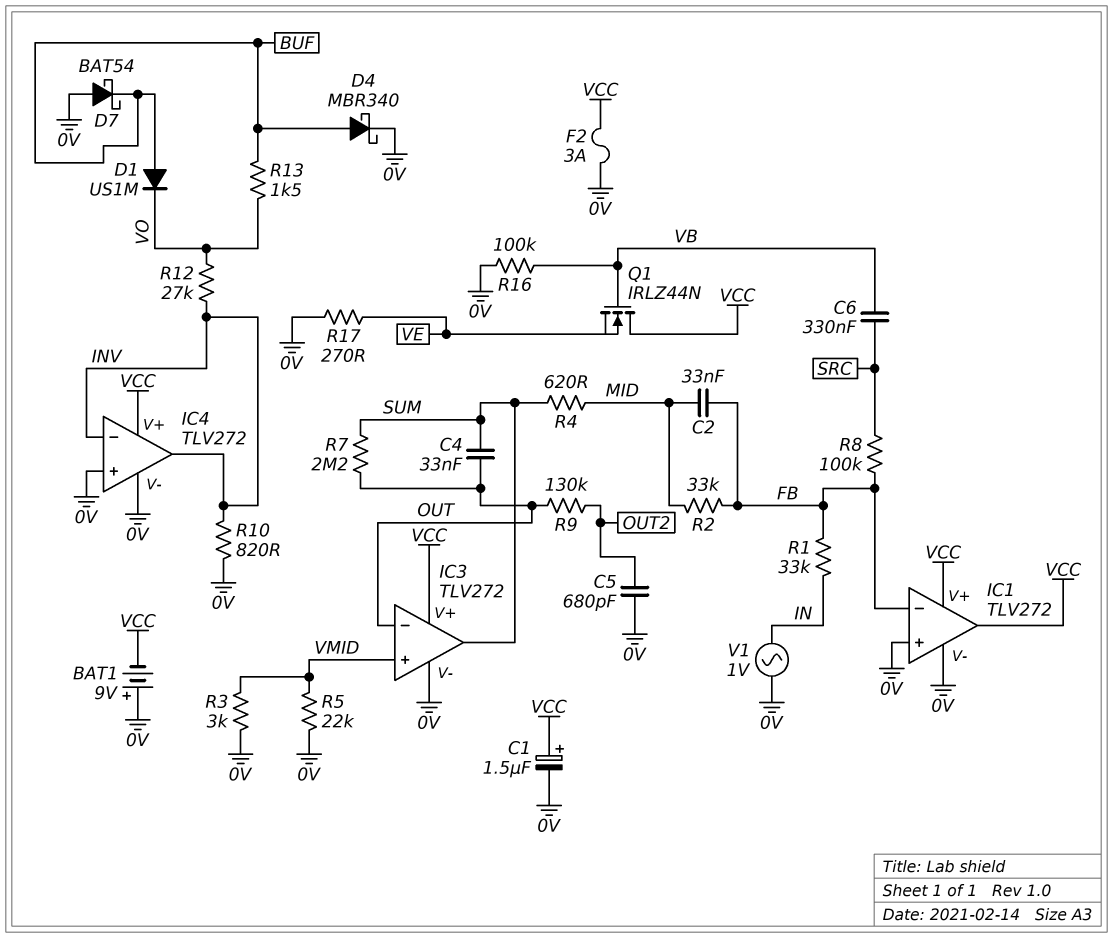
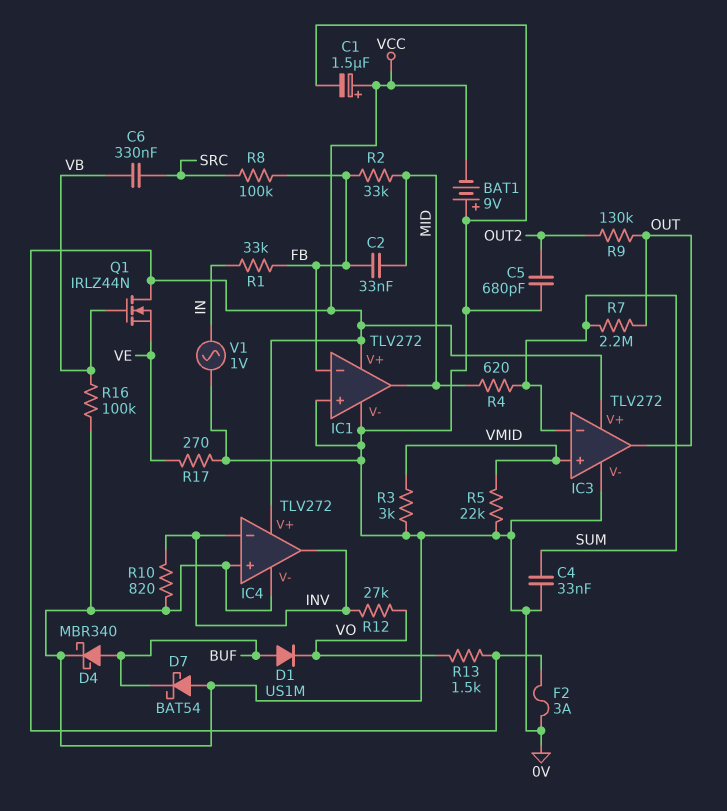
C4: 33nF (OUT, SUM) -> 33nF (0V, SUM)
IC1 pin out: VCC -> MID
IC3 pin in-: OUT -> SUM
IC3 pin out: SUM -> OUT
R13: 1.5k (BUF, VO) -> 1.5k (VCC, VO)

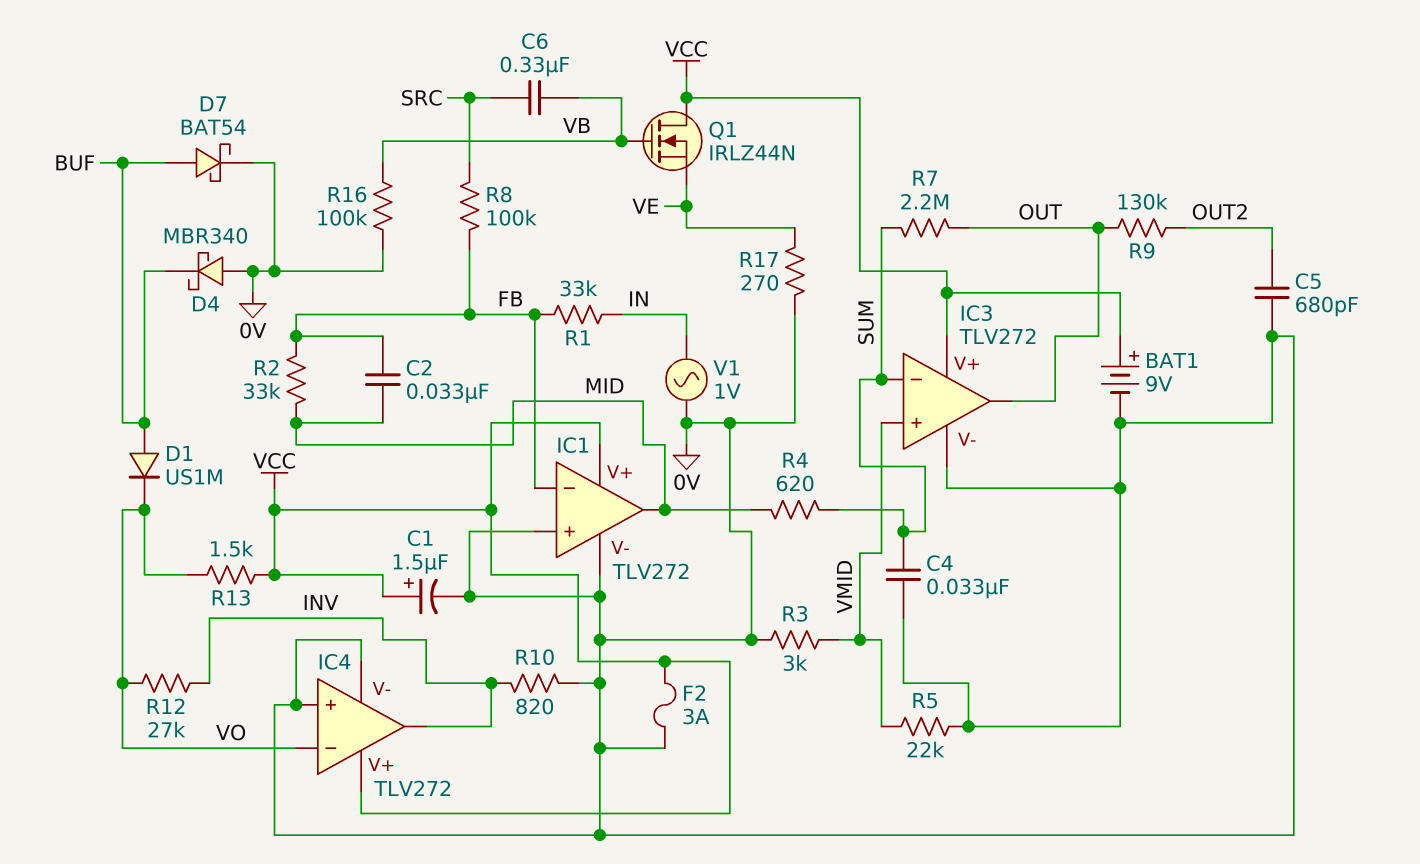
BAT1: 9V (plus 0V, minus VCC) -> 9V (plus VCC, minus 0V)
D4: schottky MBR340 (A BUF, K 0V) -> schottky MBR340 (A 0V, K BUF)
D7: schottky BAT54 (A 0V, K BUF) -> schottky BAT54 (A BUF, K 0V)
IC4 pin in-: INV -> VO

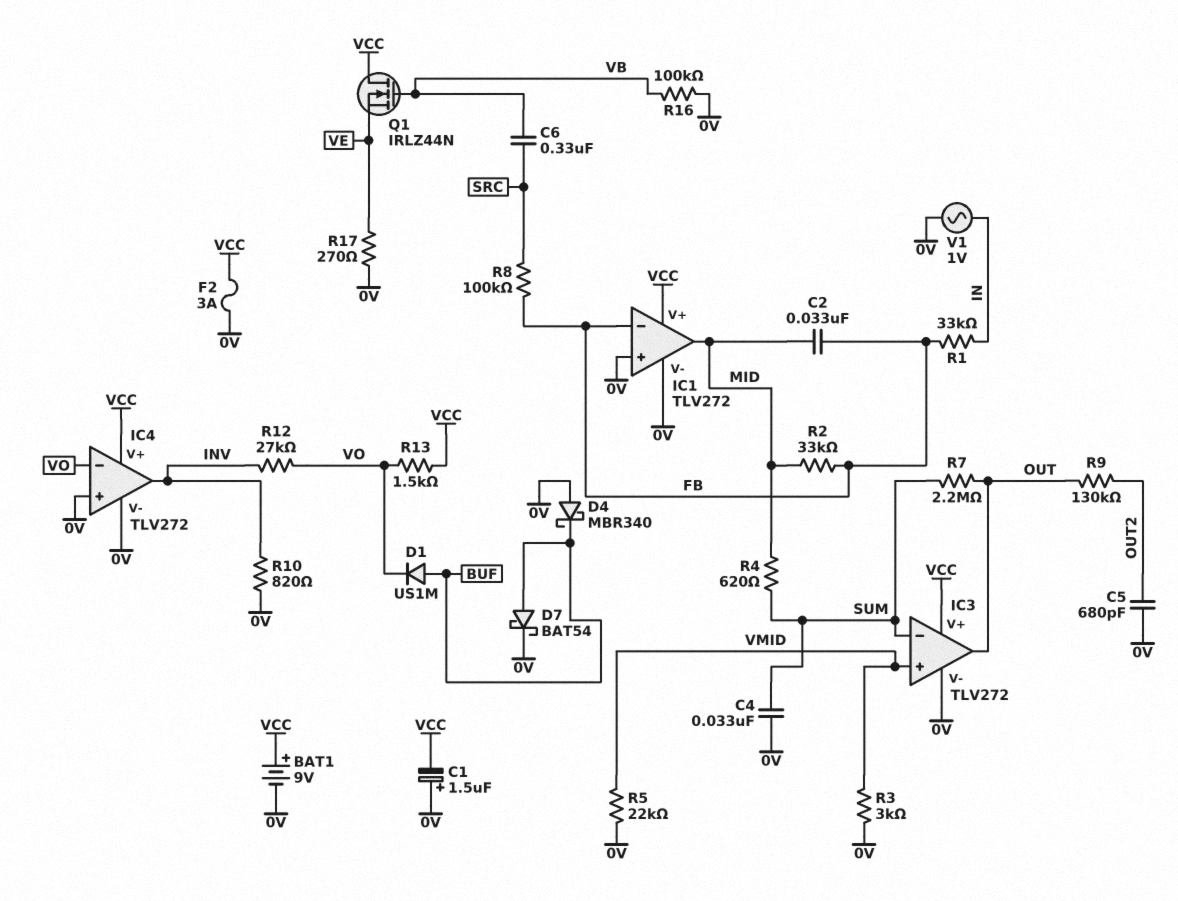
C1: 1.5uF (plus VCC, minus 0V) -> 1.5uF (plus 0V, minus VCC)

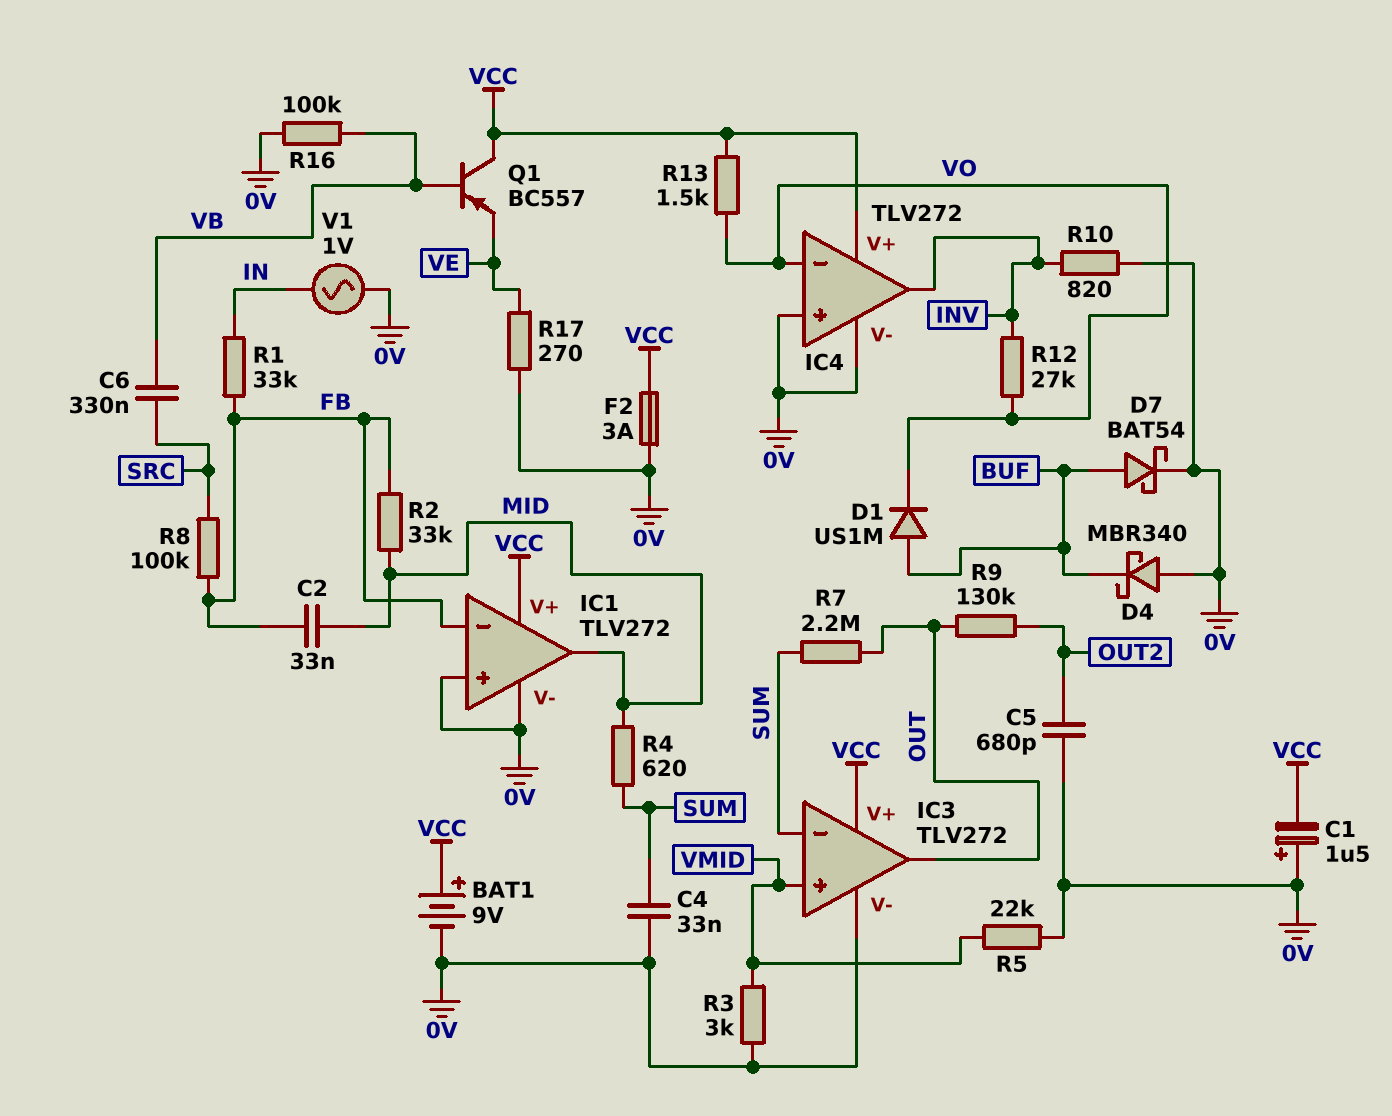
Q1: NMOS IRLZ44N (G VB, D VCC, S VE) -> PNP BC557 (B VB, C VCC, E VE)

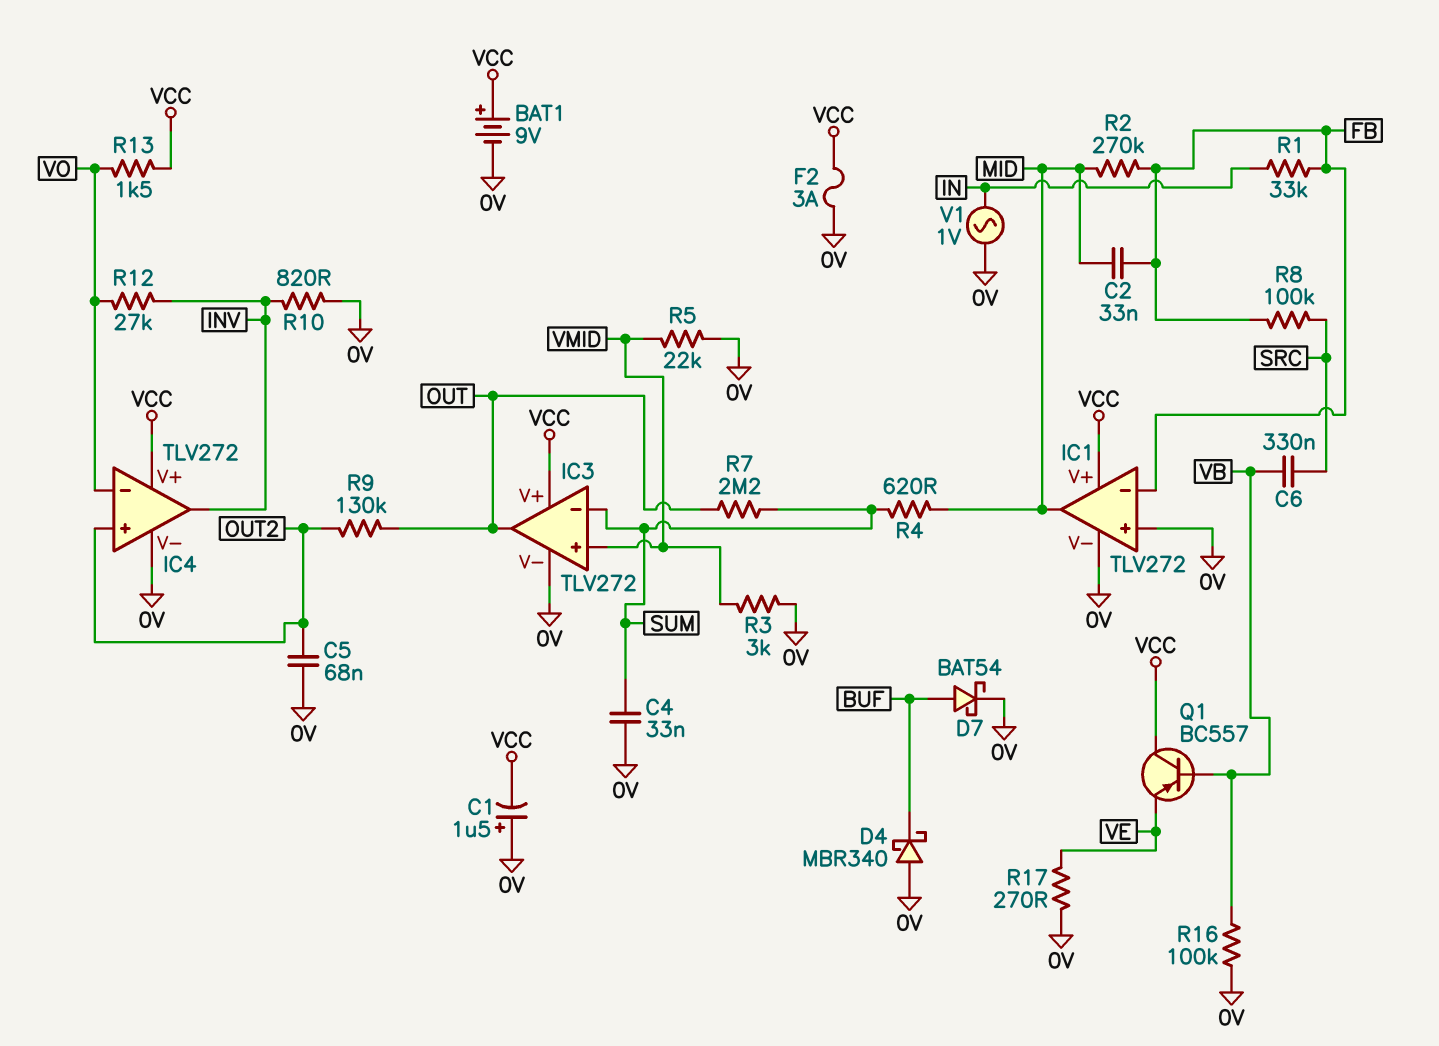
C5: 680pF (0V, OUT2) -> 68nF (0V, OUT2)
D1: diode US1M (A BUF, K VO) -> none
IC4 pin in+: 0V -> OUT2
R2: 33k (FB, MID) -> 270k (FB, MID)

